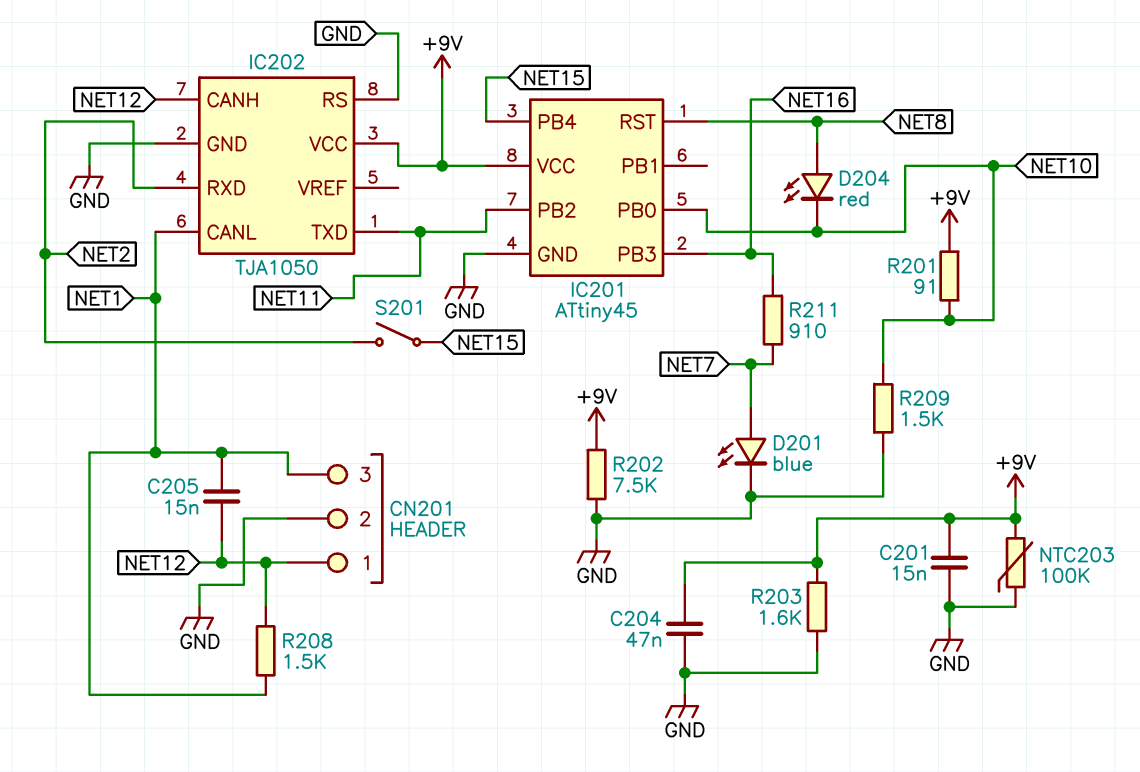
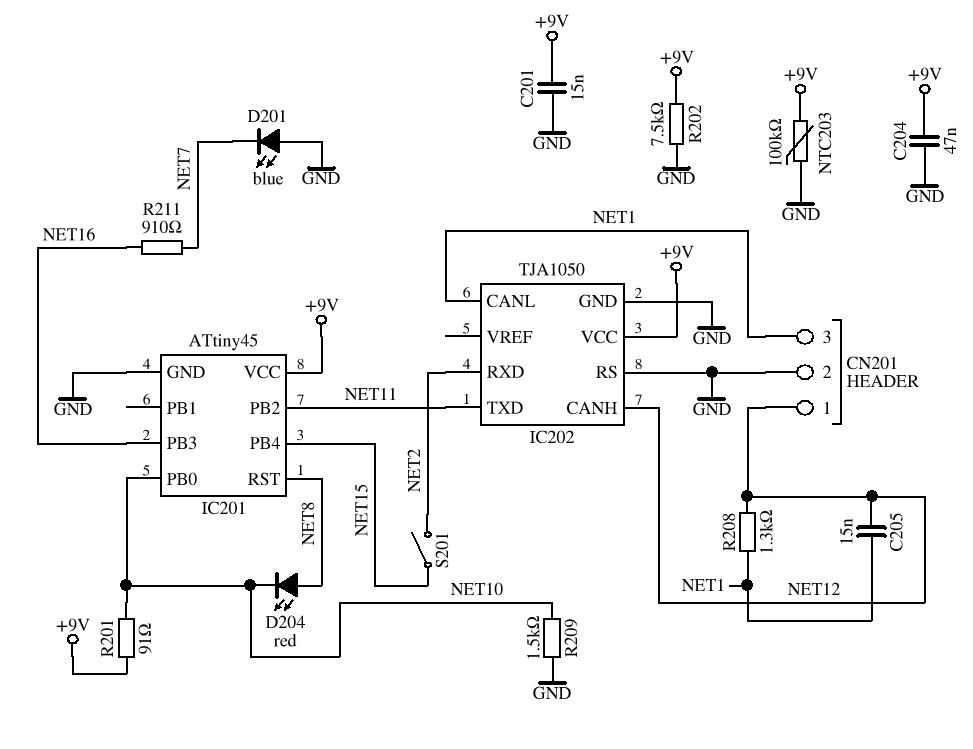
D201: LED blue (A NET7, K GND) -> LED blue (A GND, K NET7)
R203: 1.6k (+9V, GND) -> none
R208: 1.5k (NET1, NET12) -> 1.3k (NET1, NET12)

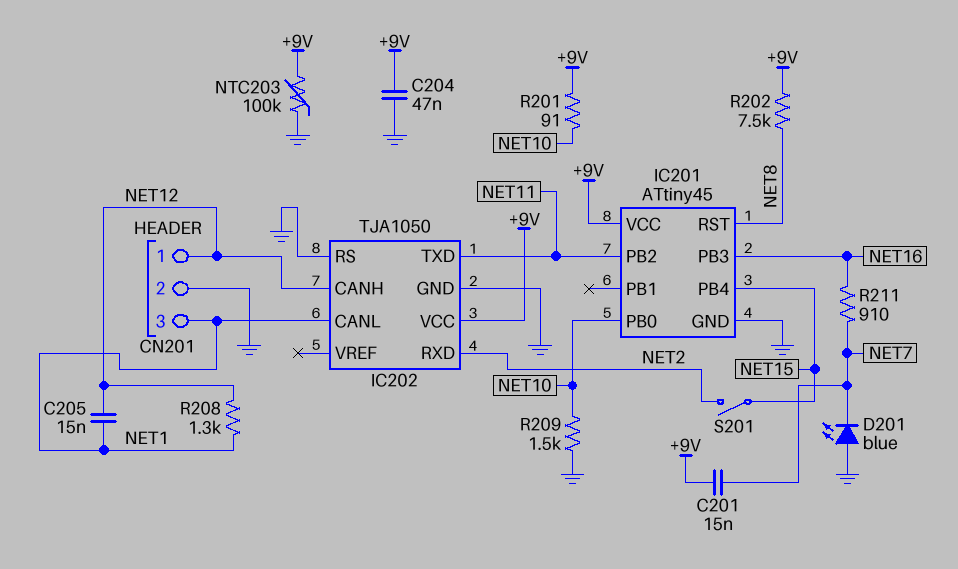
C201: 15nF (+9V, GND) -> 15nF (+9V, NET7)
D204: LED red (A NET8, K NET10) -> none
R202: 7.5k (+9V, GND) -> 7.5k (+9V, NET8)

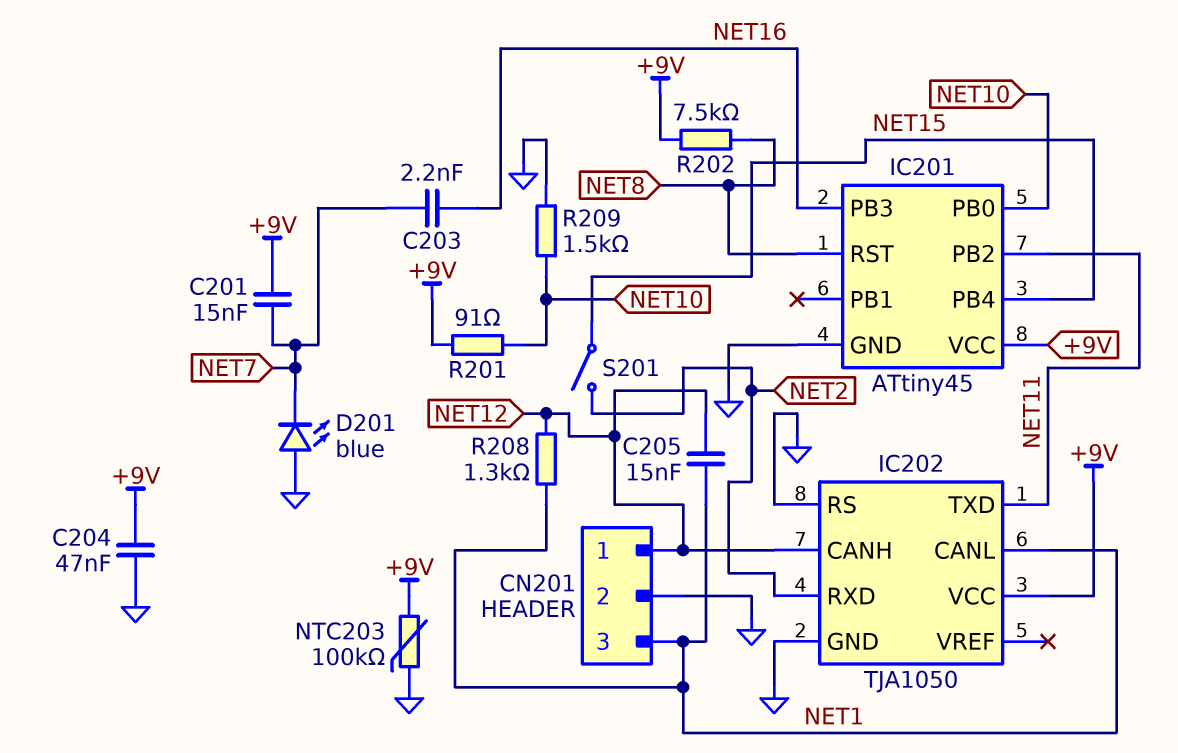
C203: none -> 2.2nF (NET7, NET16)
R211: 910 (NET7, NET16) -> none

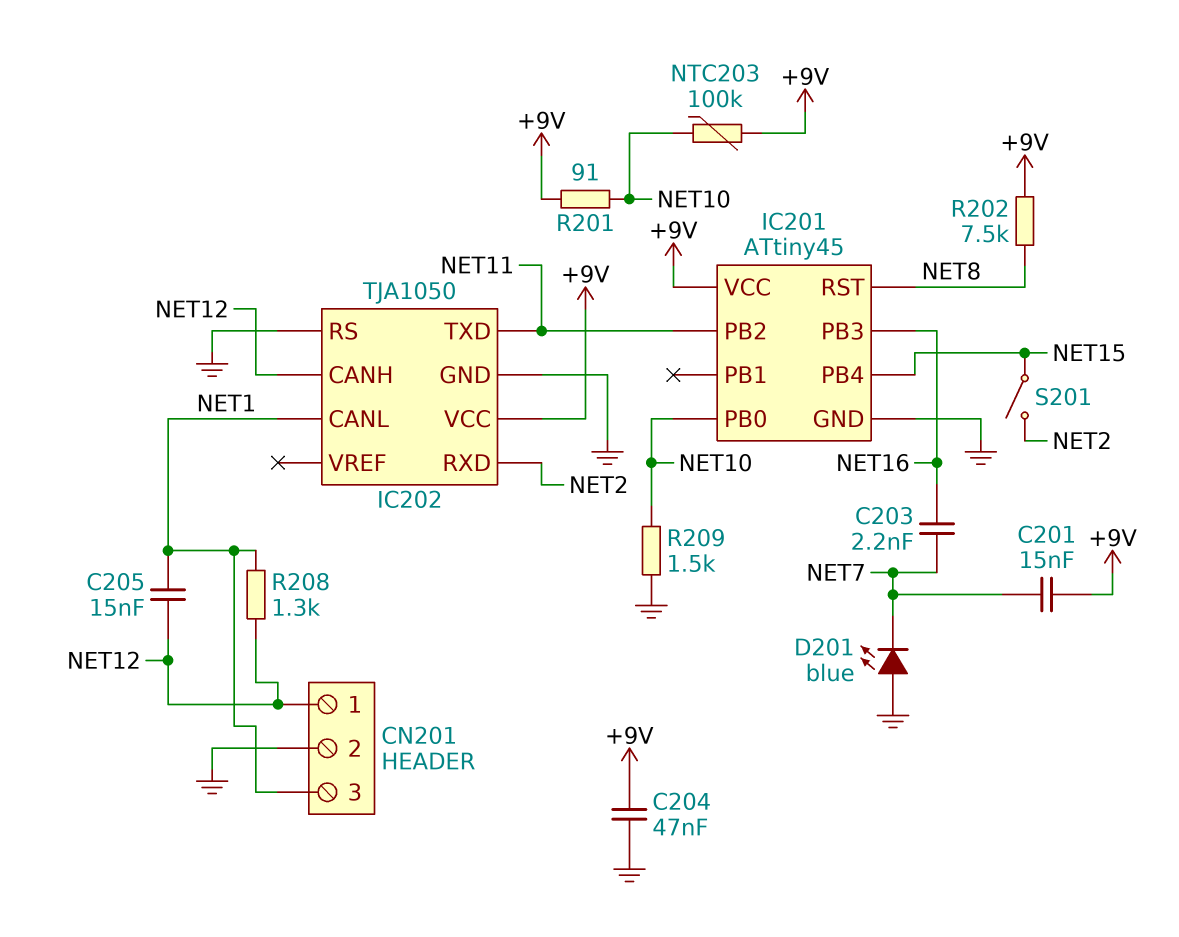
NTC203: 100k (+9V, GND) -> 100k (+9V, NET10)

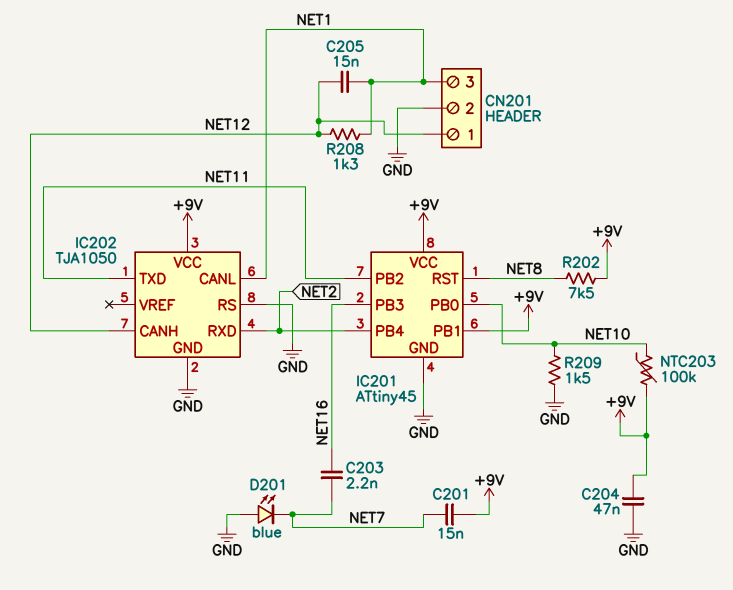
IC201 pin PB1: none -> +9V
IC201 pin PB4: NET15 -> NET2
R201: 91 (+9V, NET10) -> none
S201: switch (NET2, NET15) -> none

